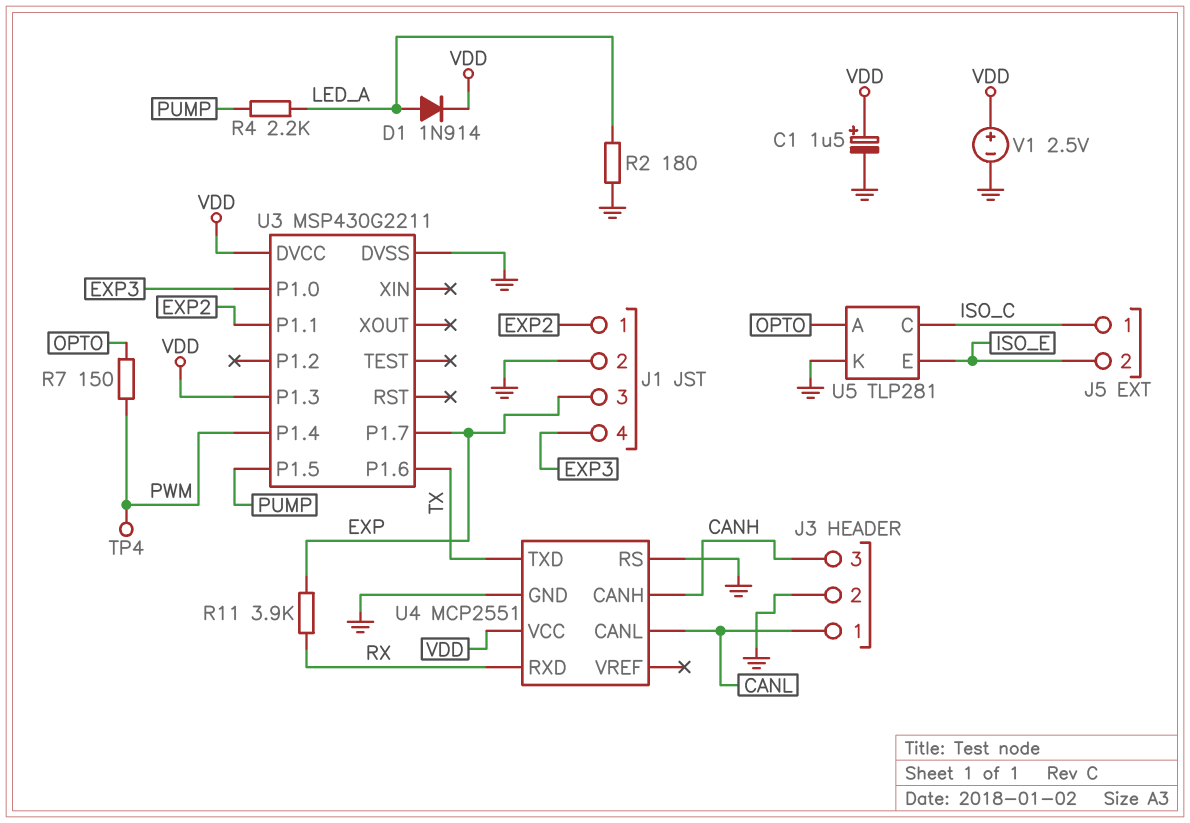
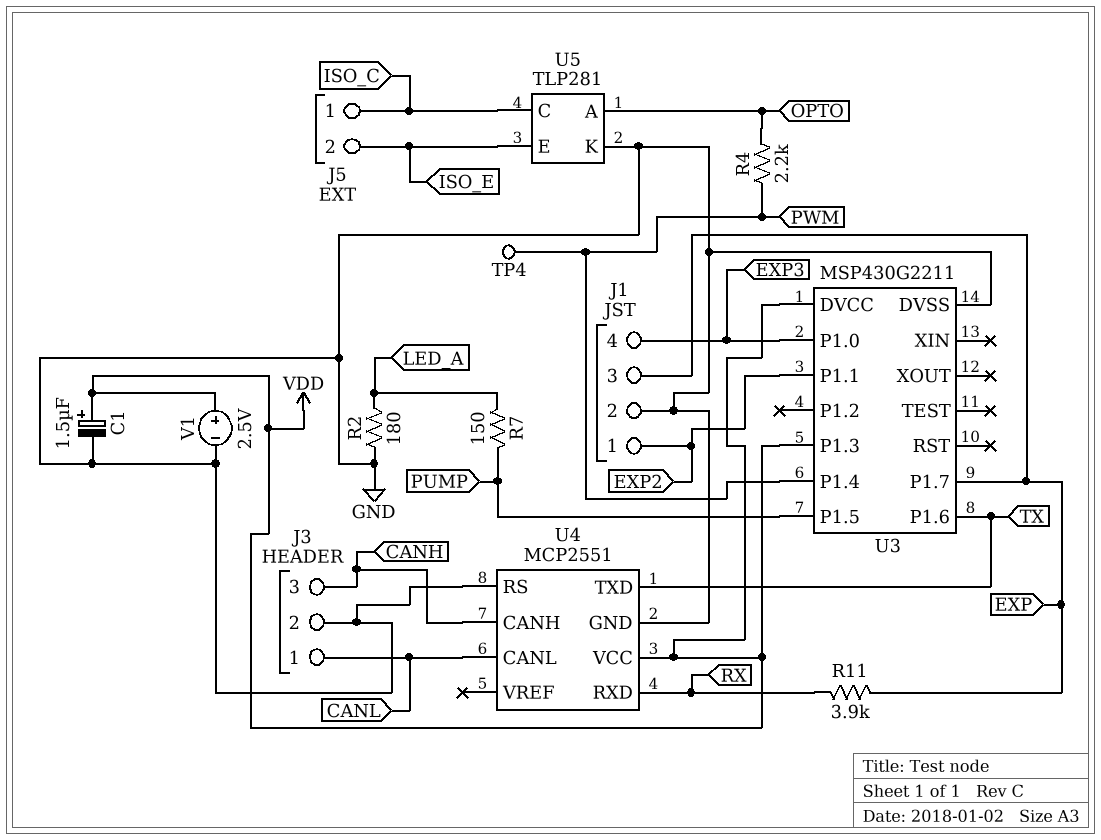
D1: diode 1N914 (A LED_A, K VDD) -> none
R4: 2.2k (LED_A, PUMP) -> 2.2k (OPTO, PWM)
R7: 150 (OPTO, PWM) -> 150 (LED_A, PUMP)

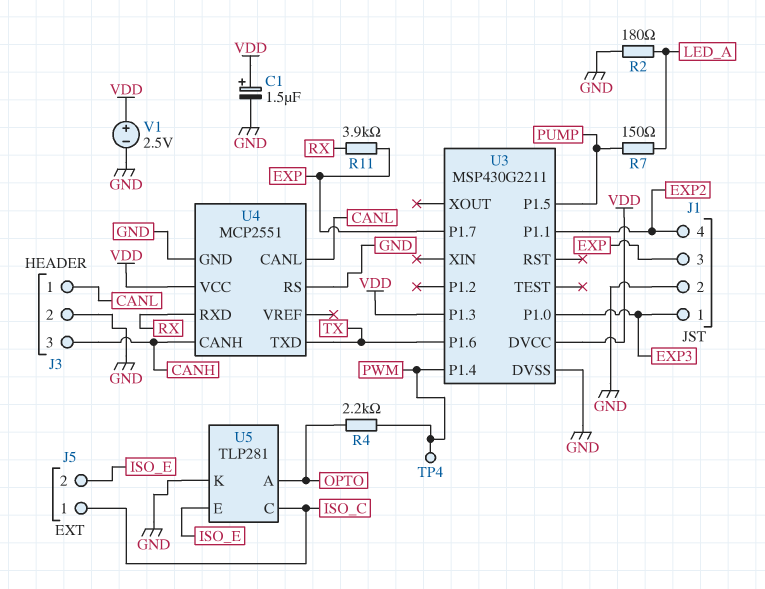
J1 pin 1: EXP2 -> EXP3
J1 pin 4: EXP3 -> EXP2

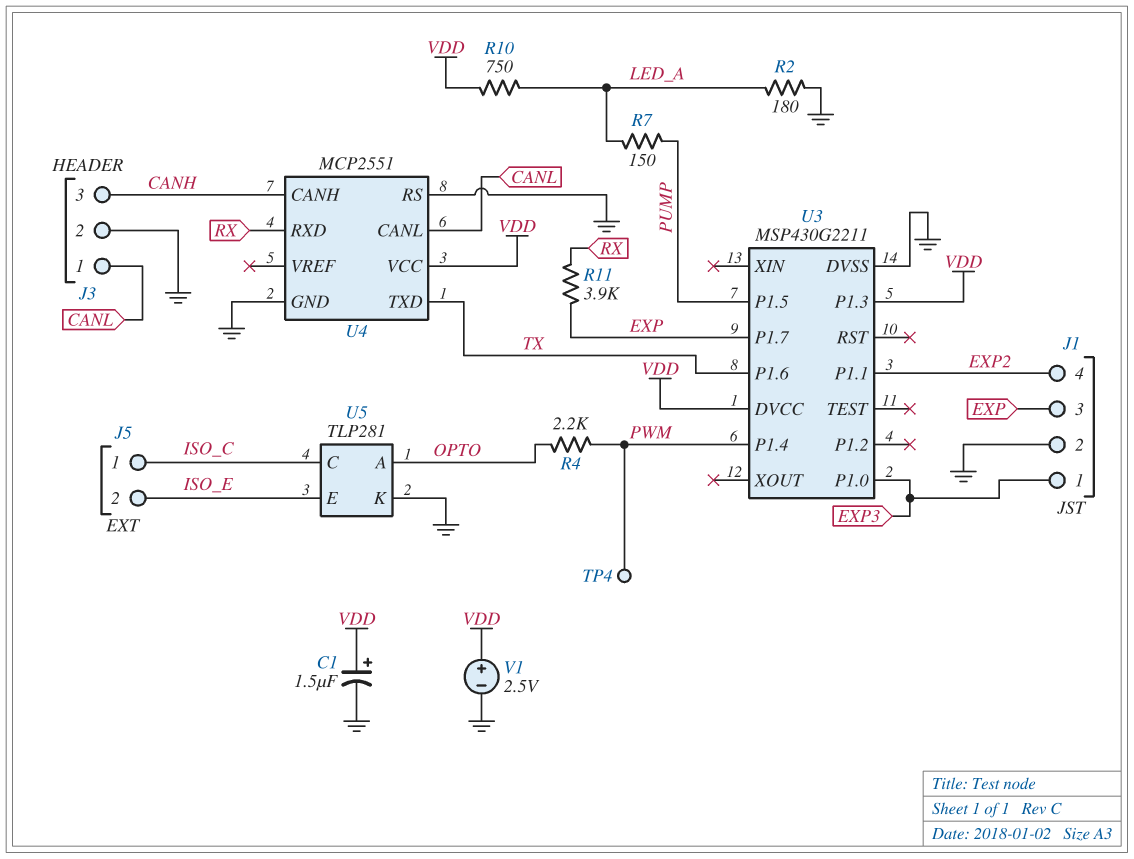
R10: none -> 750 (LED_A, VDD)

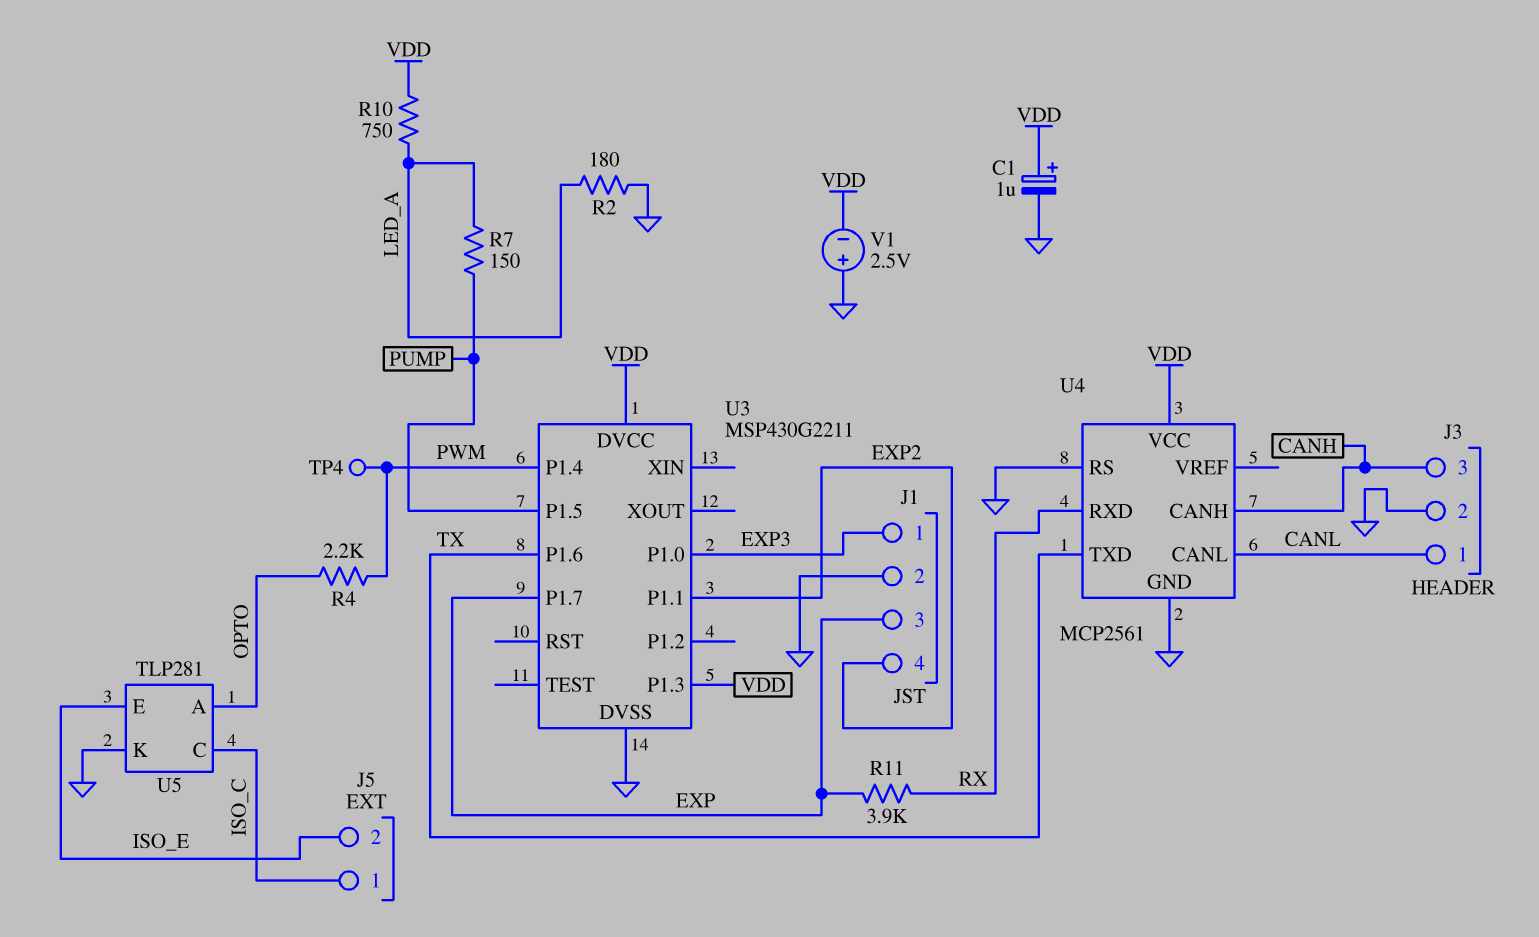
C1: 1.5uF (plus VDD, minus GND) -> 1uF (plus VDD, minus GND)
U4: MCP2551 -> MCP2561
V1: 2.5V (plus VDD, minus GND) -> 2.5V (plus GND, minus VDD)

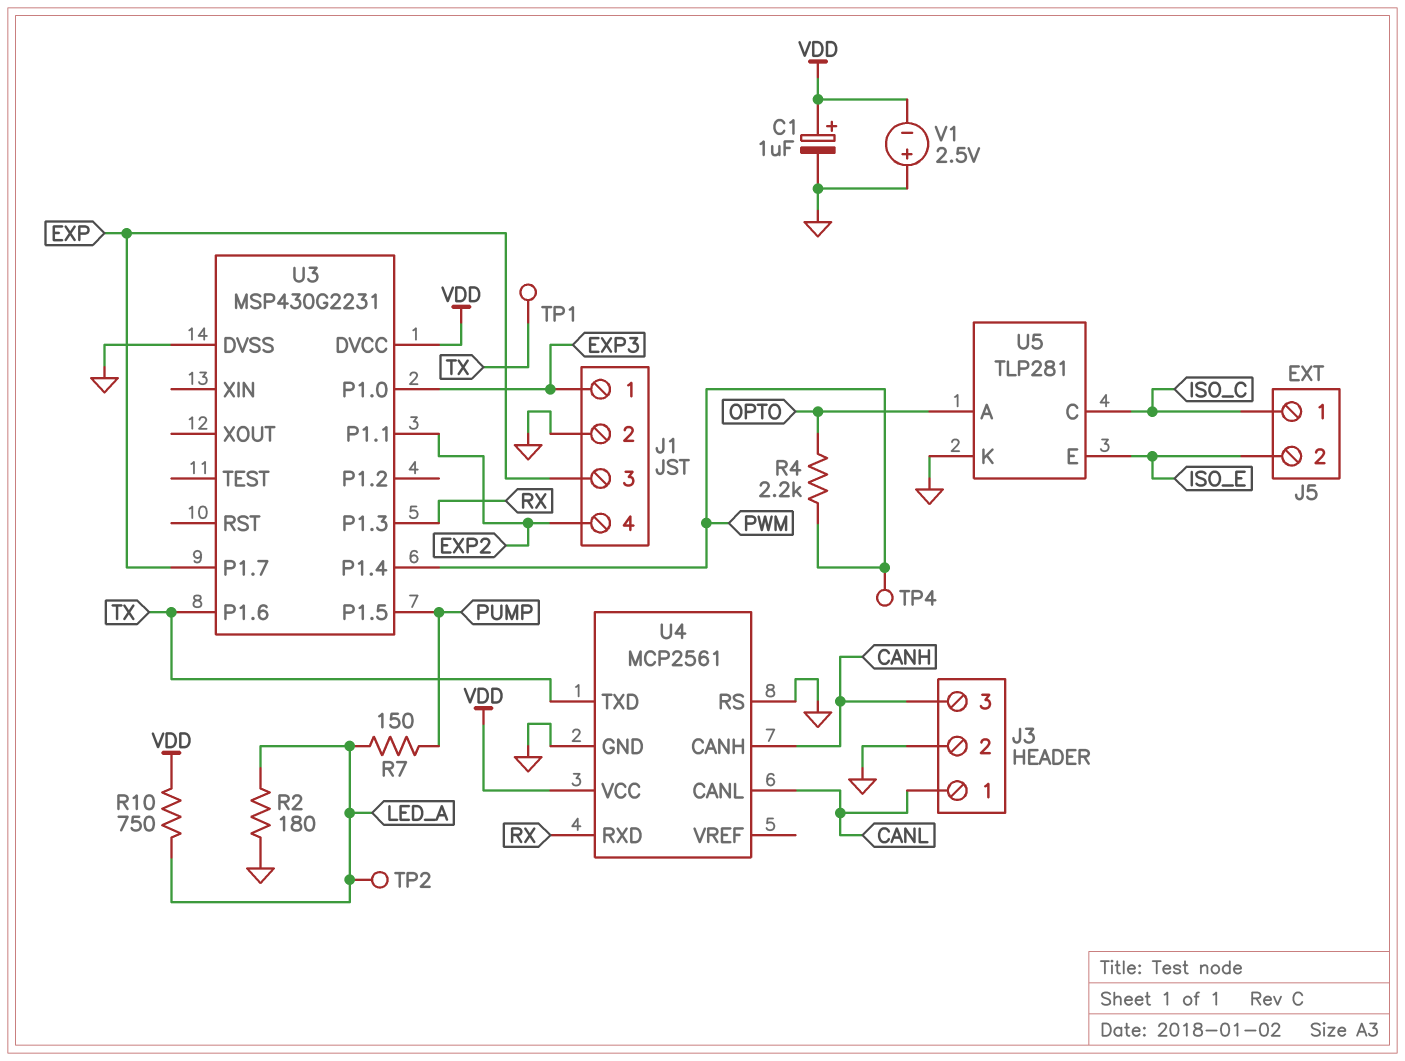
R11: 3.9k (EXP, RX) -> none
TP1: none -> test point (TX)
TP2: none -> test point (LED_A)
U3: MSP430G2211 -> MSP430G2231
U3 pin P1.3: VDD -> RX

